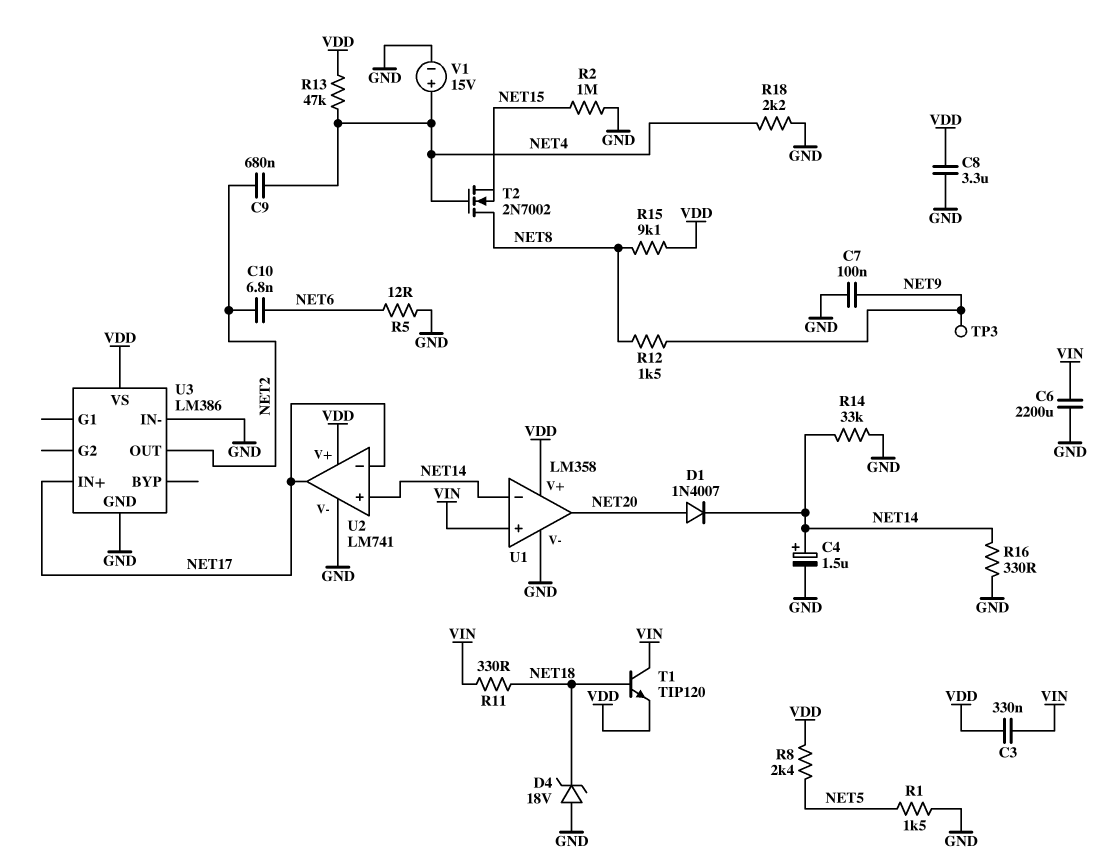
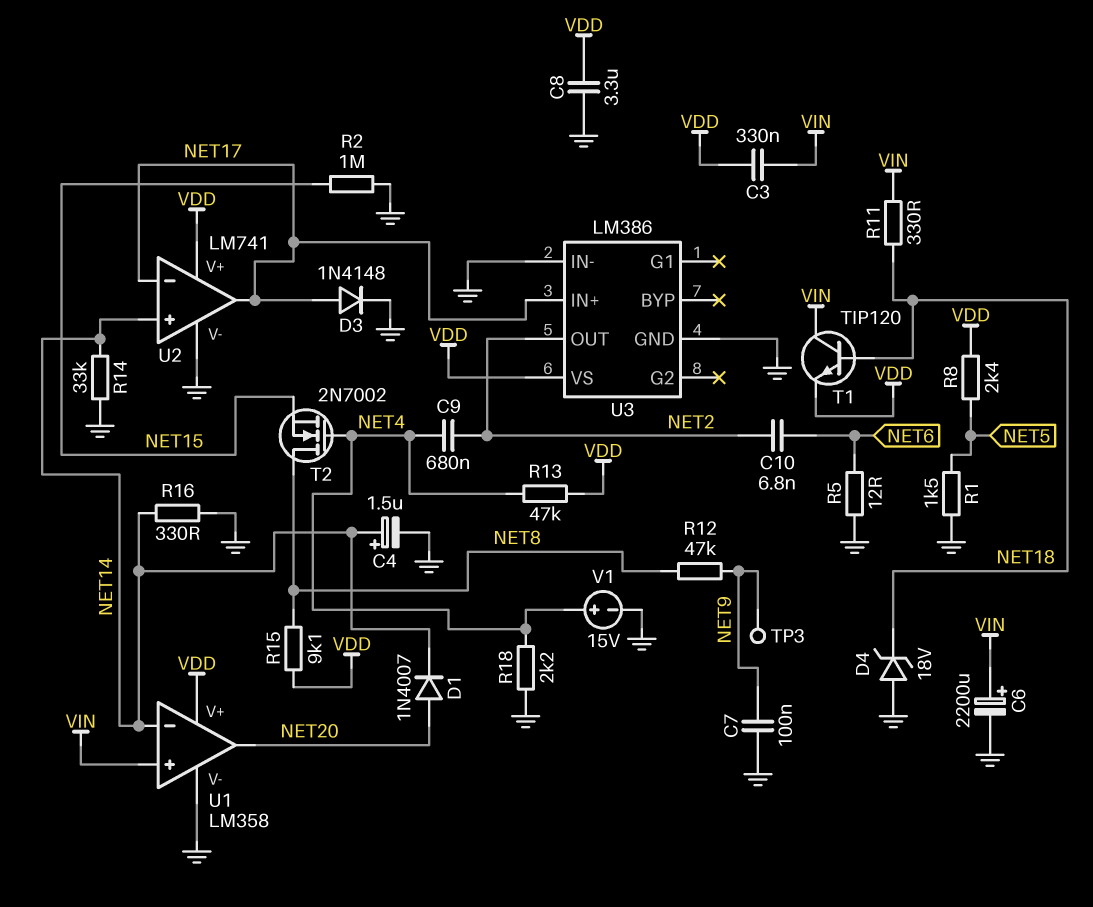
C6: 2200uF (GND, VIN) -> 2200uF (plus VIN, minus GND)
D3: none -> diode 1N4148 (A NET17, K GND)
R12: 1.5k (NET8, NET9) -> 47k (NET8, NET9)

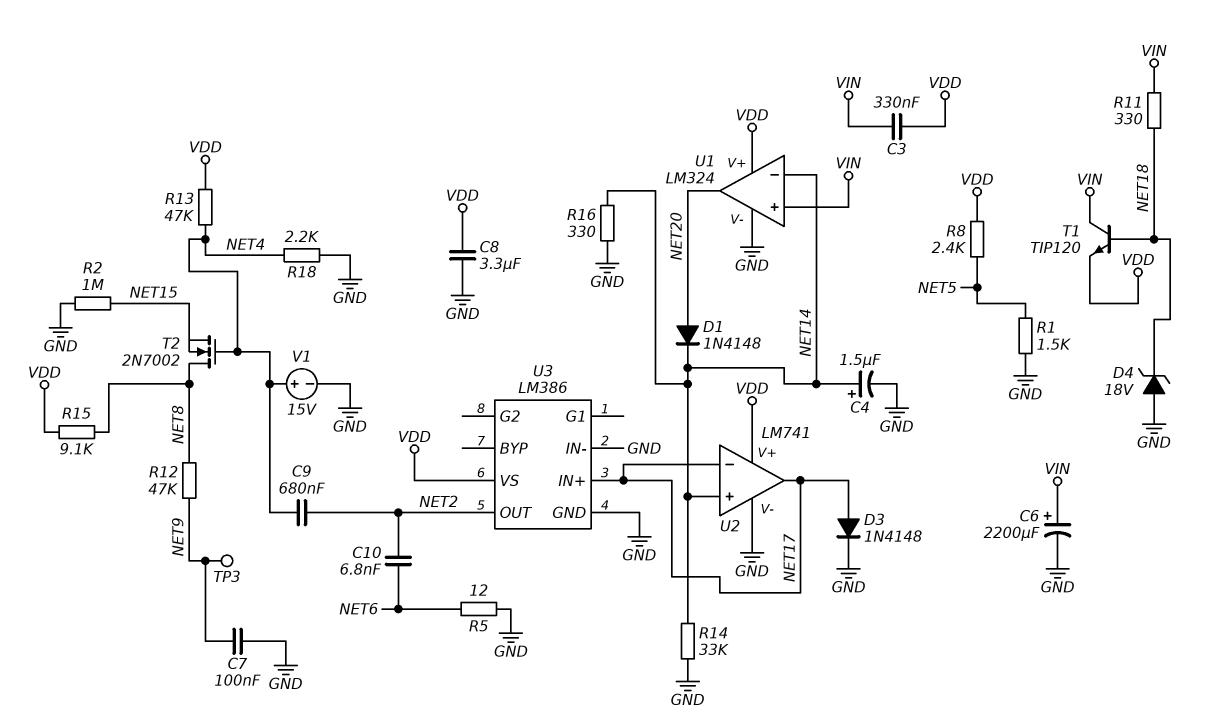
D1: diode 1N4007 (A NET20, K NET14) -> diode 1N4148 (A NET20, K NET14)
U1: LM358 -> LM324

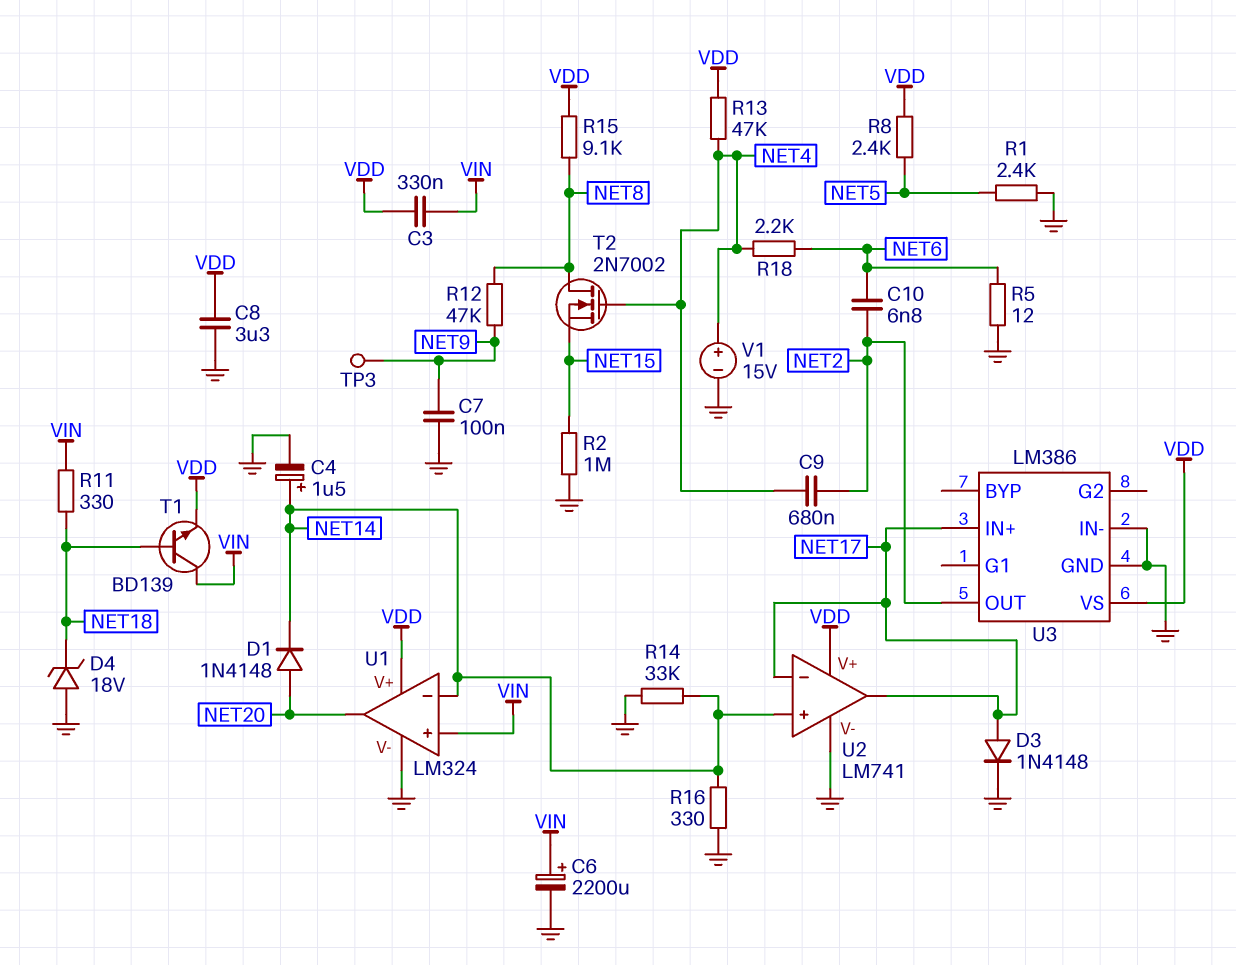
R1: 1.5k (GND, NET5) -> 2.4k (GND, NET5)
R18: 2.2k (GND, NET4) -> 2.2k (NET4, NET6)
T1: NPN TIP120 (B NET18, C VIN, E VDD) -> NPN BD139 (B NET18, C VIN, E VDD)

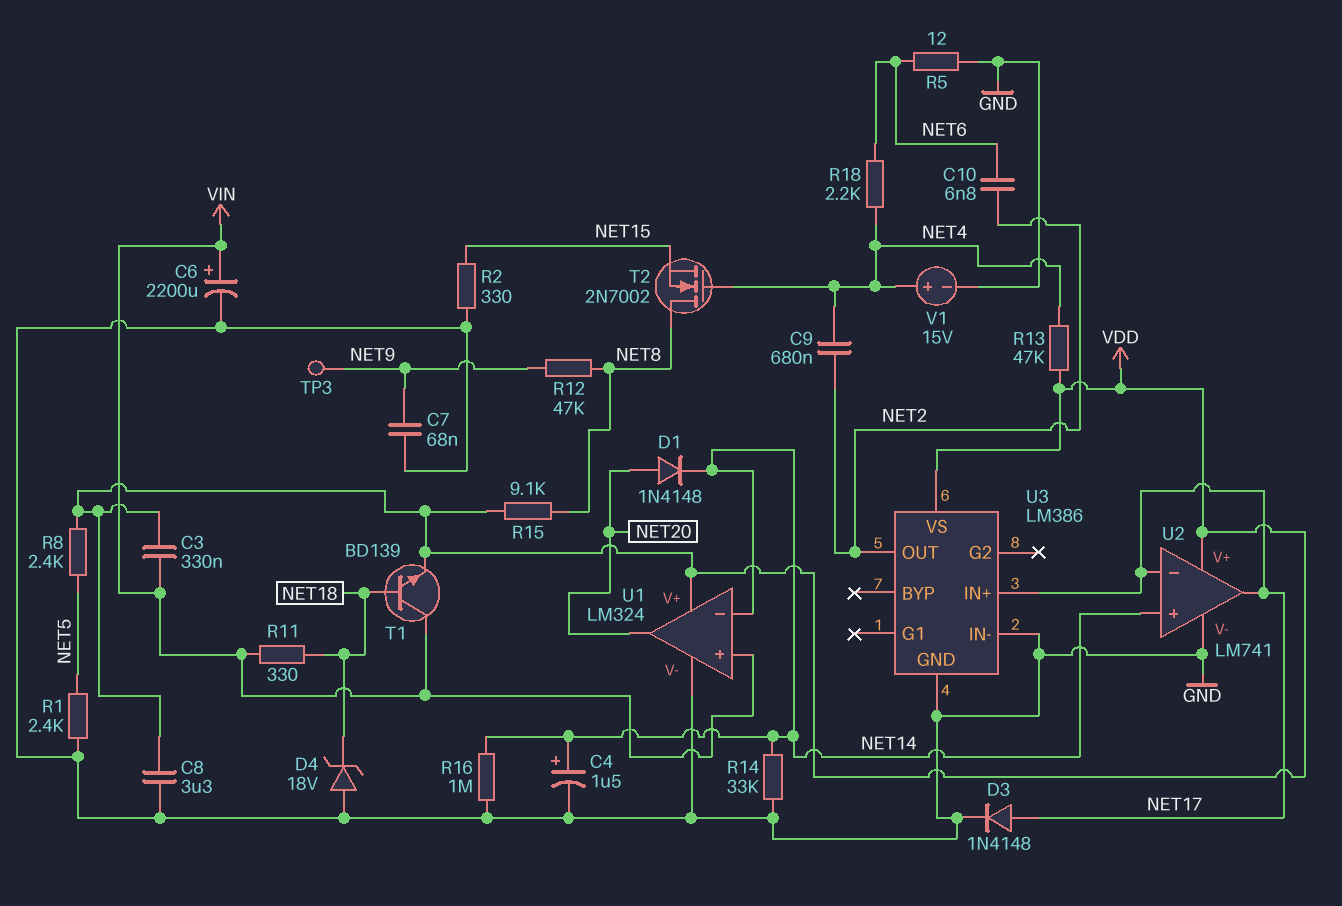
C7: 100nF (GND, NET9) -> 68nF (GND, NET9)
R2: 1M (GND, NET15) -> 330 (GND, NET15)
R16: 330 (GND, NET14) -> 1M (GND, NET14)

